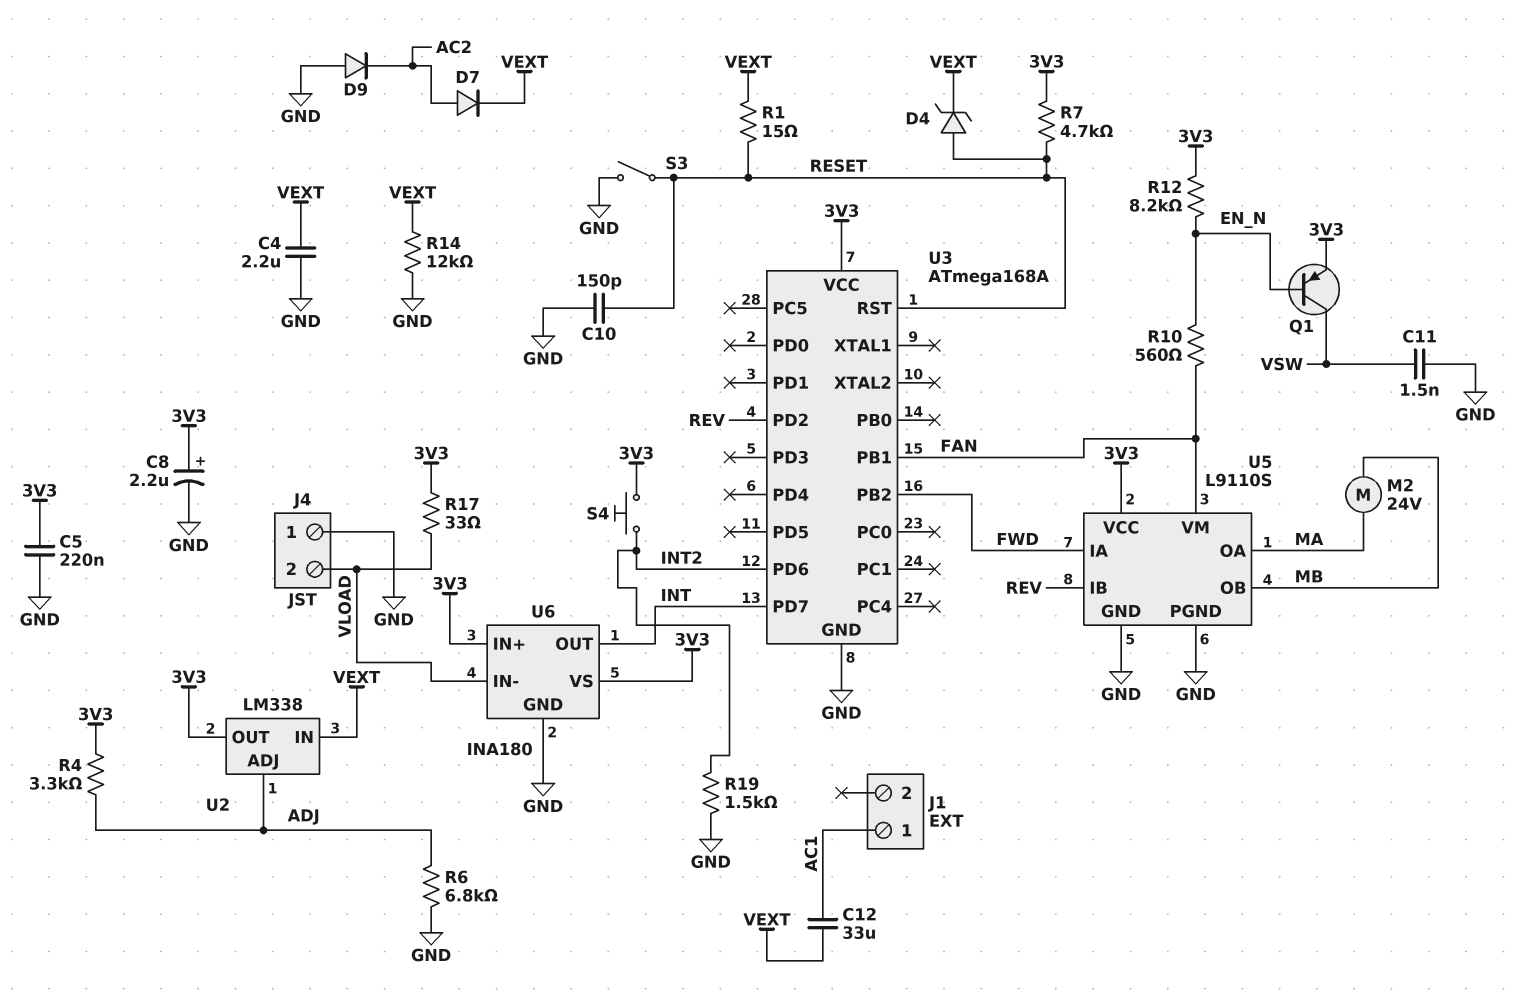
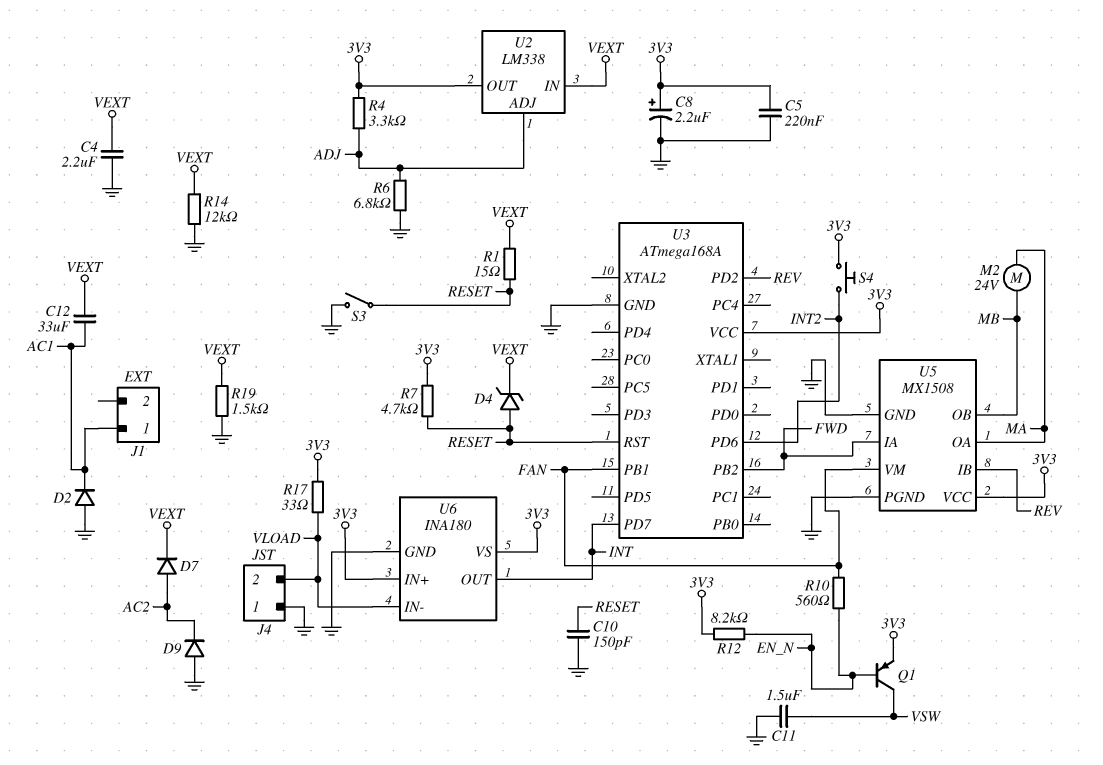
C11: 1.5nF (GND, VSW) -> 1.5uF (GND, VSW)
D2: none -> diode (A GND, K AC1)
R19: 1.5k (GND, INT2) -> 1.5k (GND, VEXT)
U5: L9110S -> MX1508

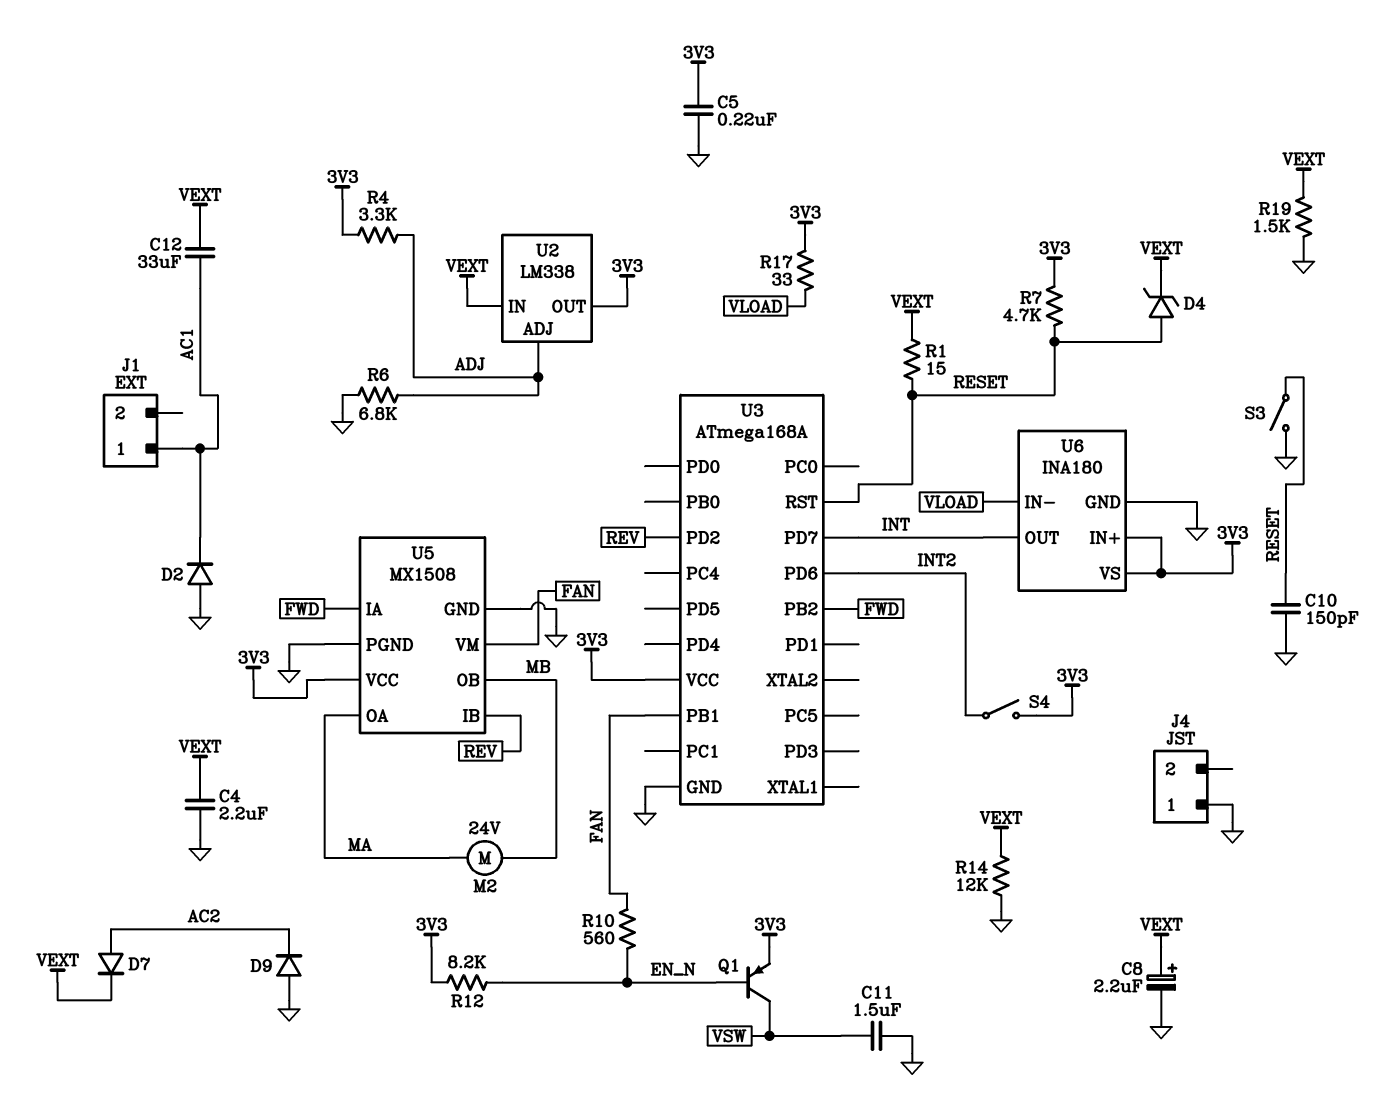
C8: 2.2uF (plus 3V3, minus GND) -> 2.2uF (plus VEXT, minus GND)
J4 pin 2: VLOAD -> none
S4: button (3V3, INT2) -> switch (3V3, INT2)

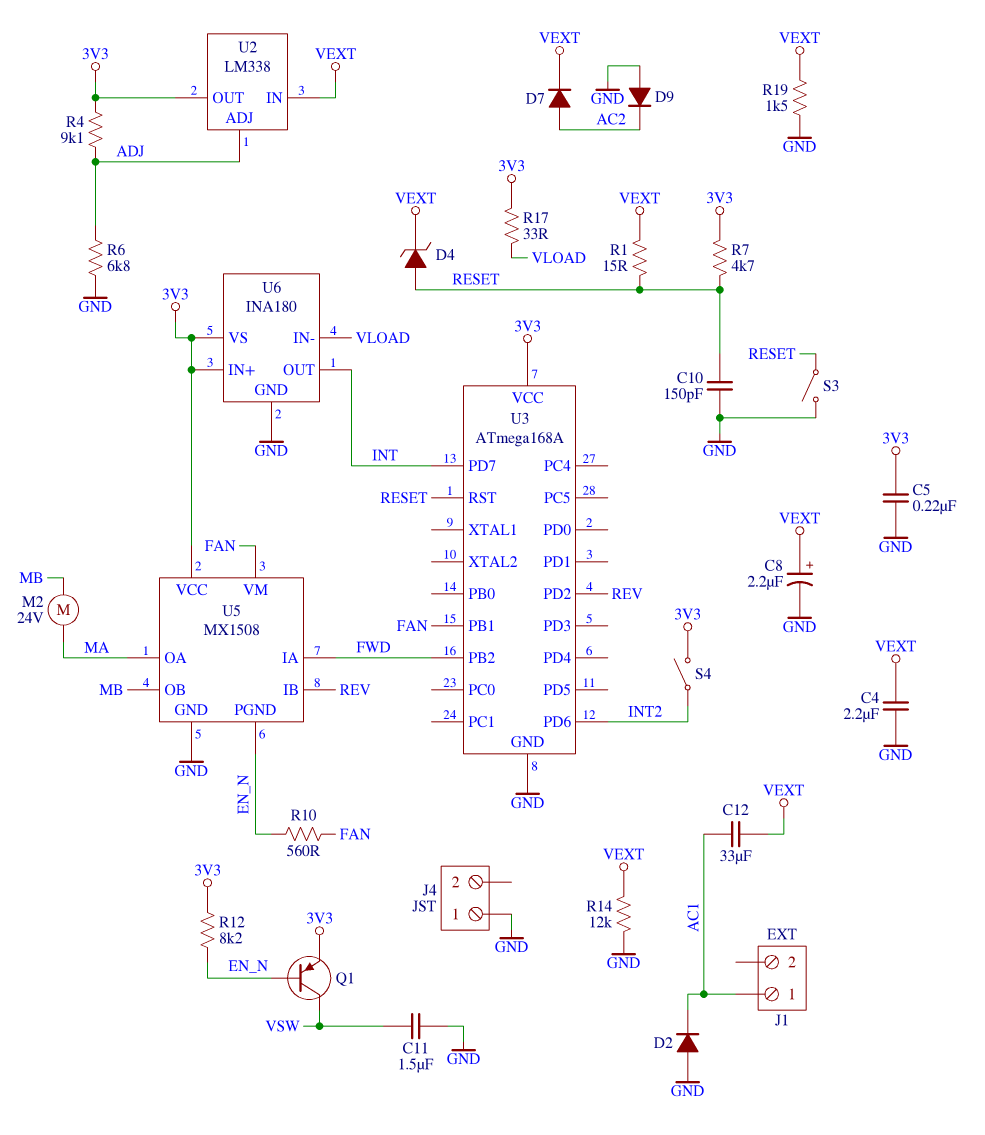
R4: 3.3k (3V3, ADJ) -> 9.1k (3V3, ADJ)
U5 pin PGND: GND -> EN_N

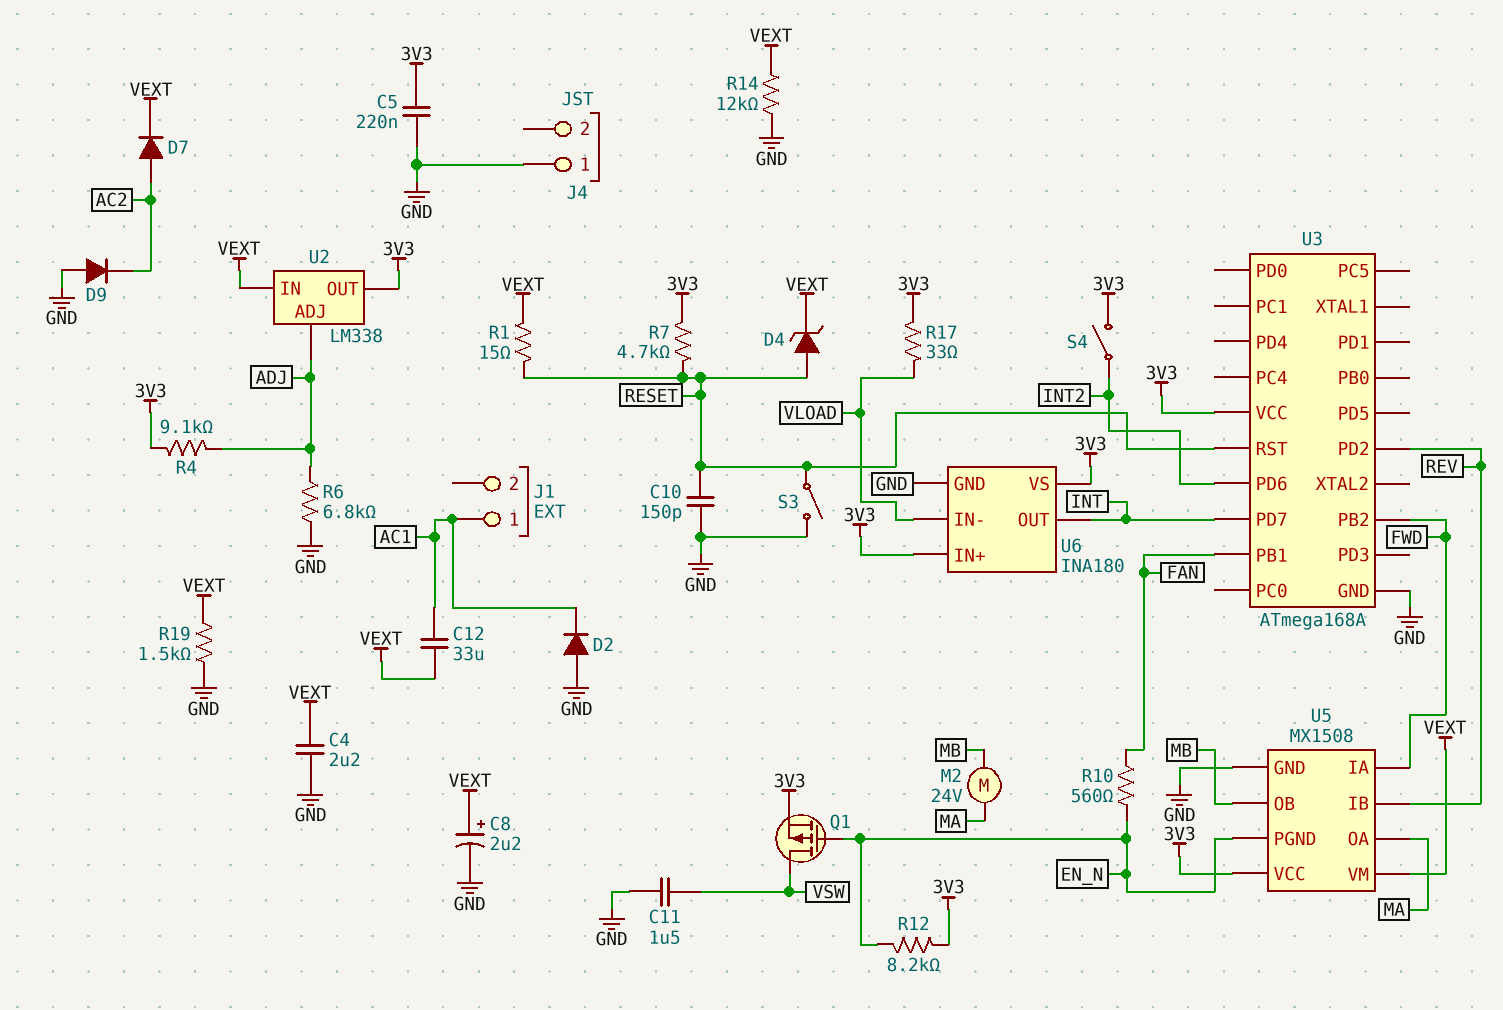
Q1: PNP (B EN_N, C VSW, E 3V3) -> PMOS (G EN_N, D VSW, S 3V3)
U5 pin VM: FAN -> VEXT

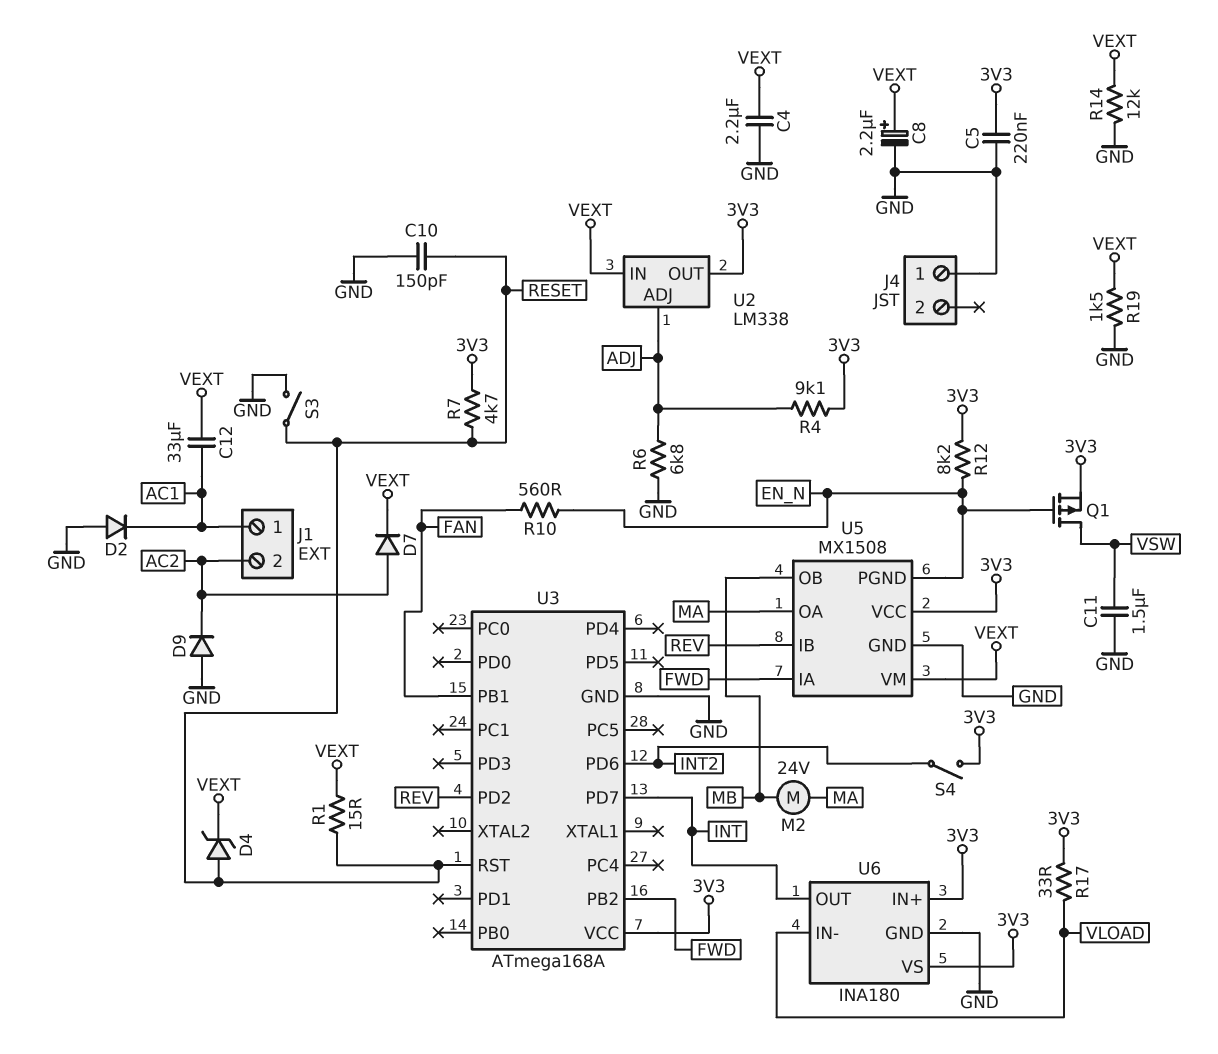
J1 pin 2: none -> AC2

